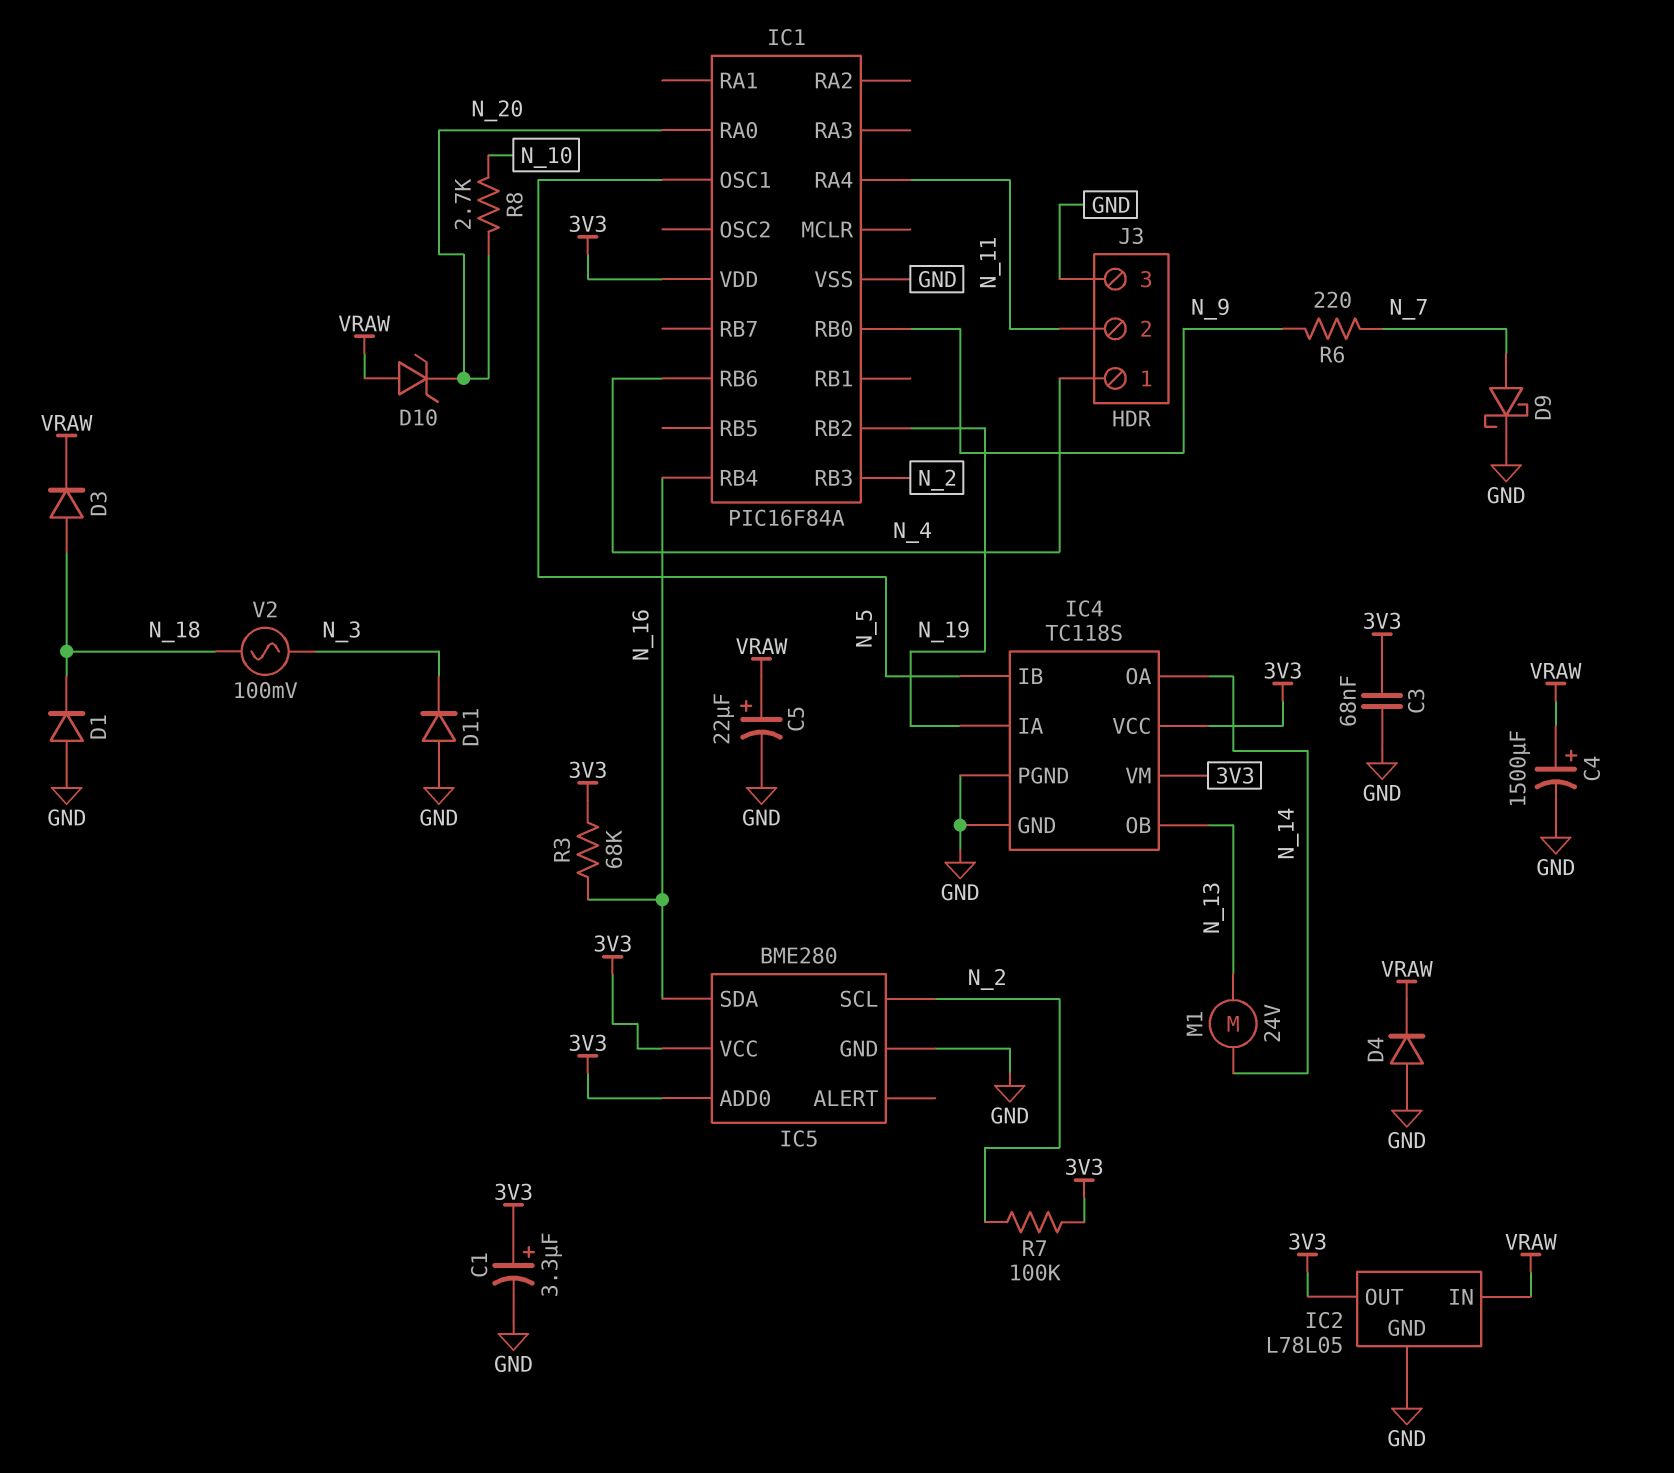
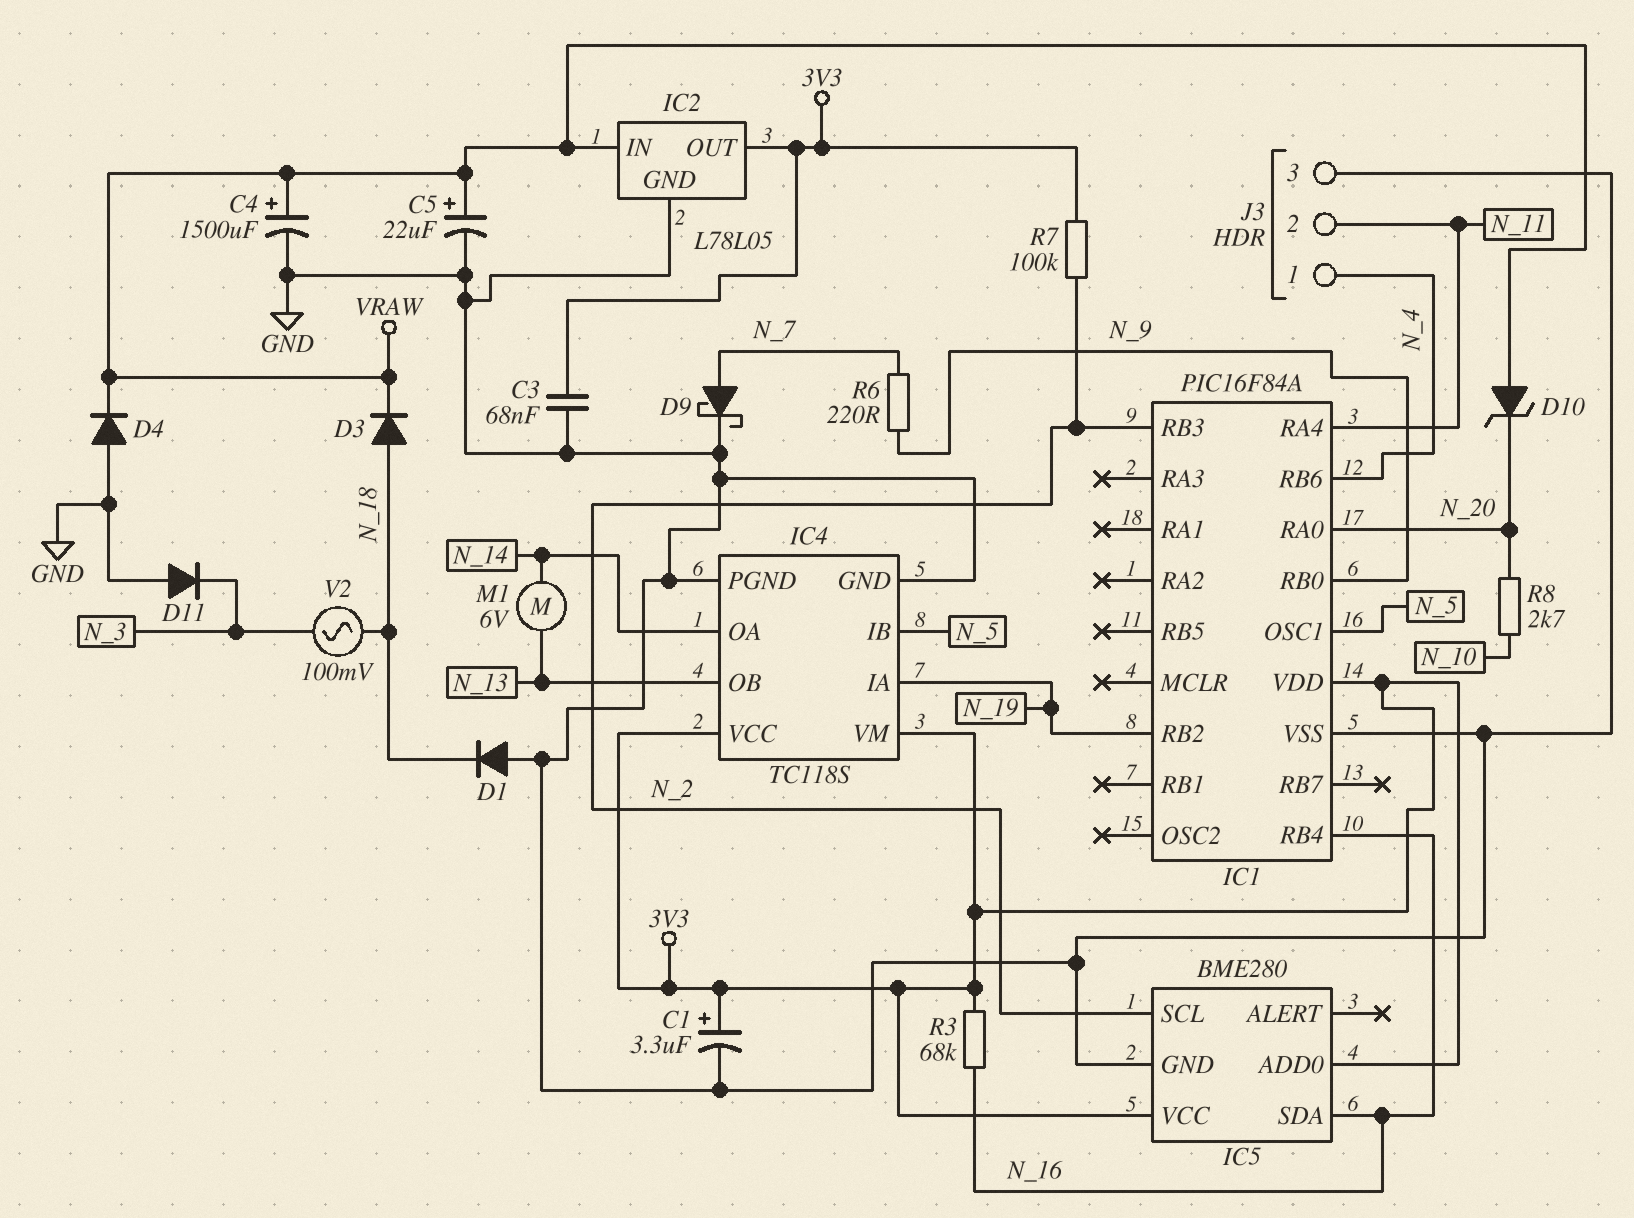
M1: motor 24V (N_13, N_14) -> motor 6V (N_13, N_14)

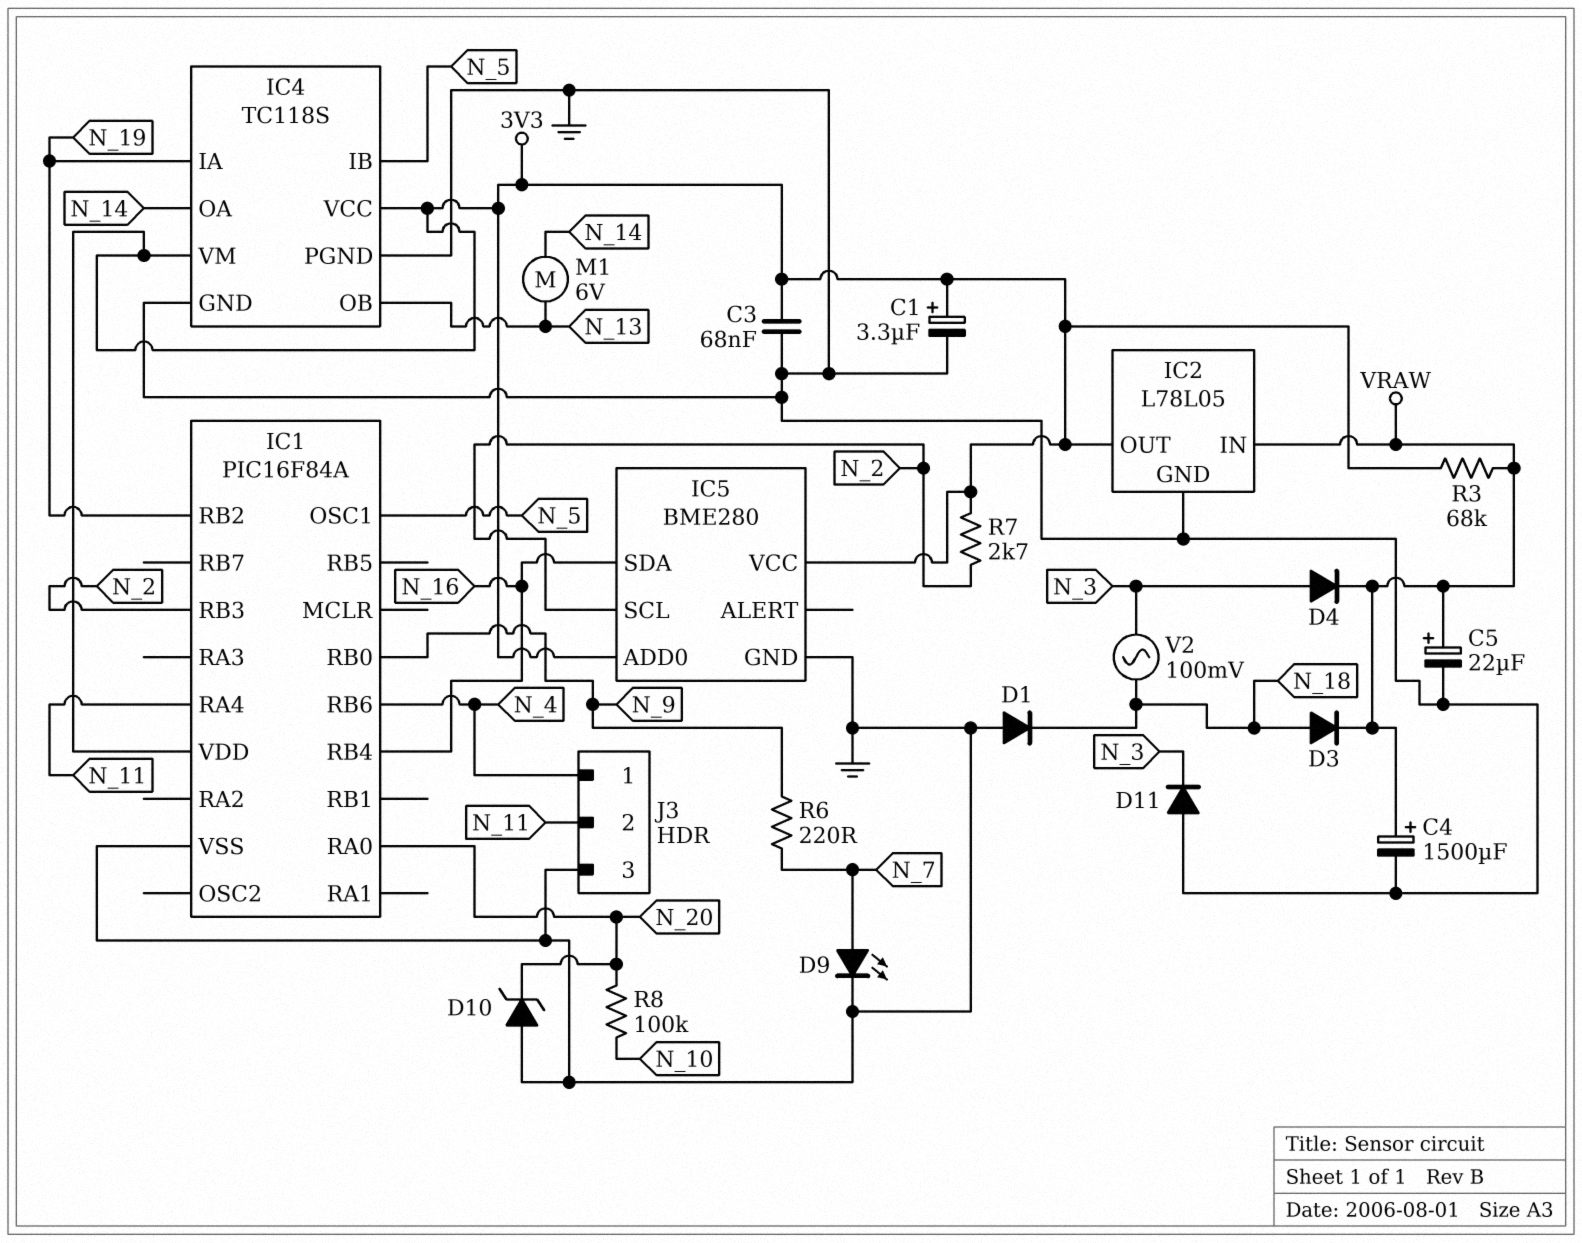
D4: diode (A GND, K VRAW) -> diode (A N_3, K VRAW)
D9: schottky (A N_7, K GND) -> LED (A N_7, K GND)
D10: zener (A VRAW, K N_20) -> zener (A GND, K N_20)
R3: 68k (3V3, N_16) -> 68k (3V3, VRAW)
R7: 100k (3V3, N_2) -> 2.7k (3V3, N_2)
R8: 2.7k (N_10, N_20) -> 100k (N_10, N_20)

